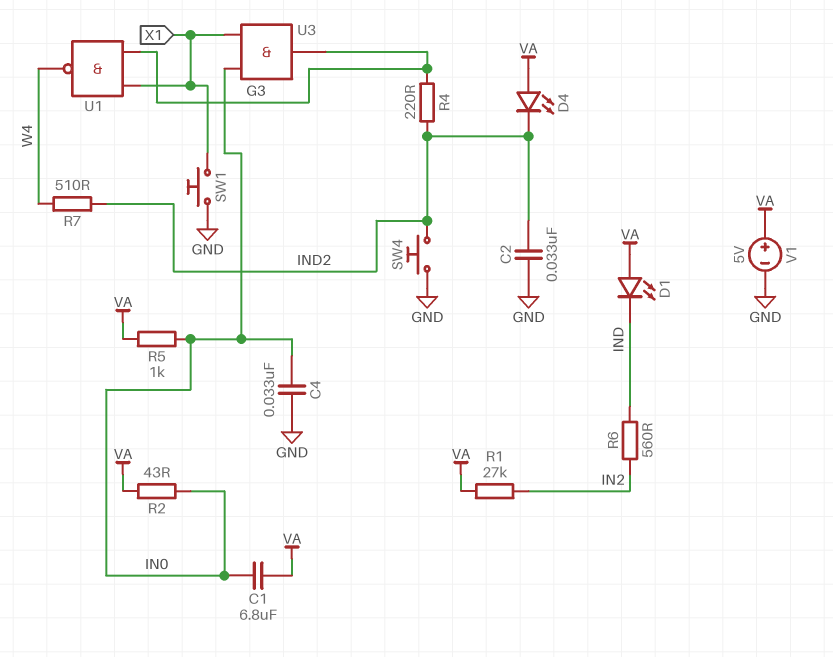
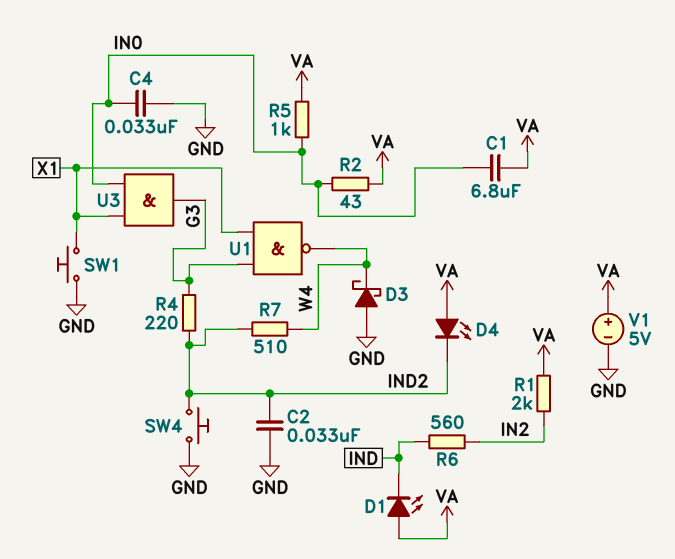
D3: none -> schottky (A GND, K W4)
R1: 27k (IN2, VA) -> 2k (IN2, VA)

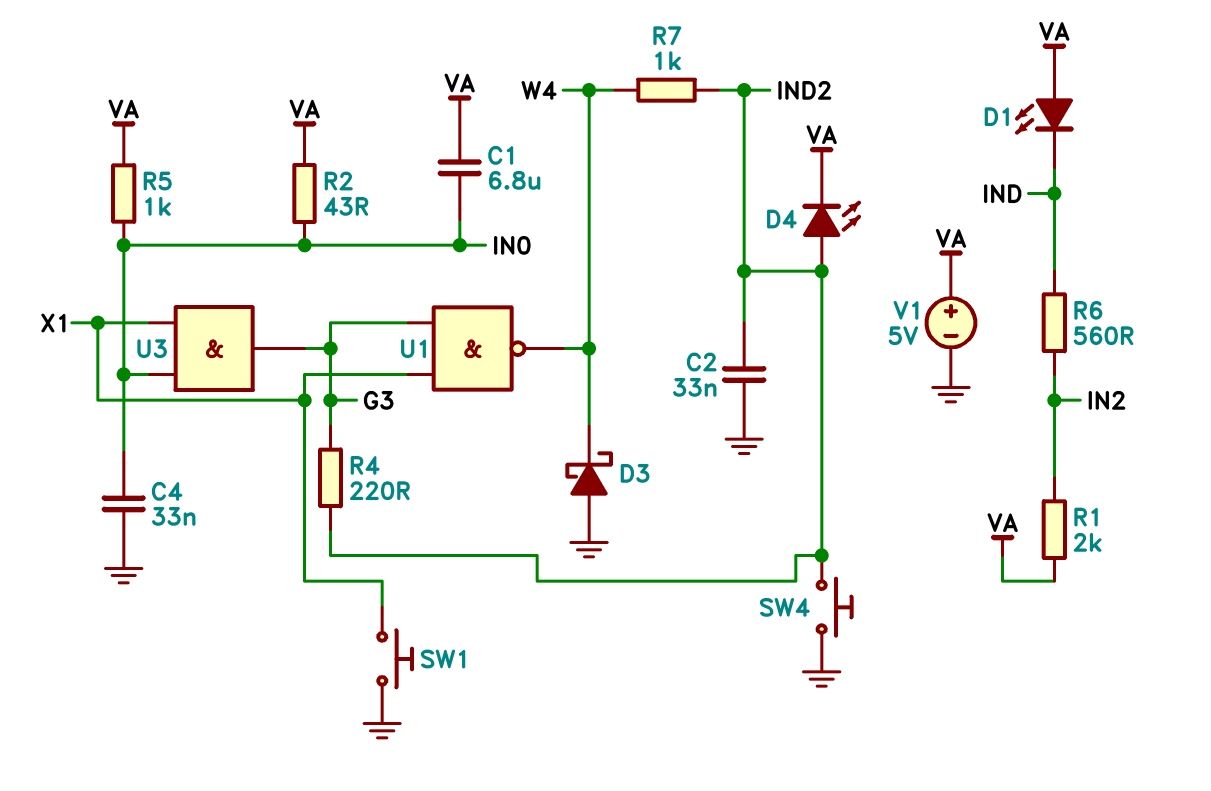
D4: LED (A VA, K IND2) -> LED (A IND2, K VA)
R7: 510 (IND2, W4) -> 1k (IND2, W4)

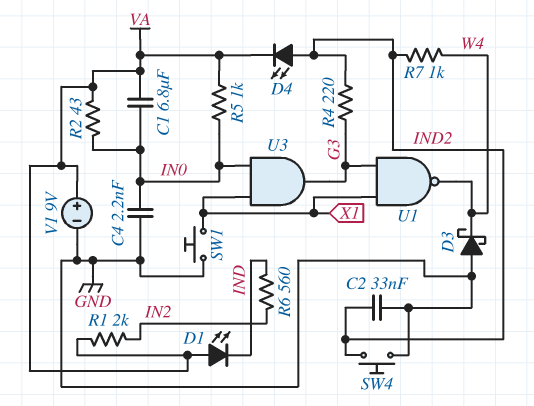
C4: 33nF (GND, IN0) -> 2.2nF (GND, IN0)
V1: 5V (plus VA, minus GND) -> 9V (plus VA, minus GND)

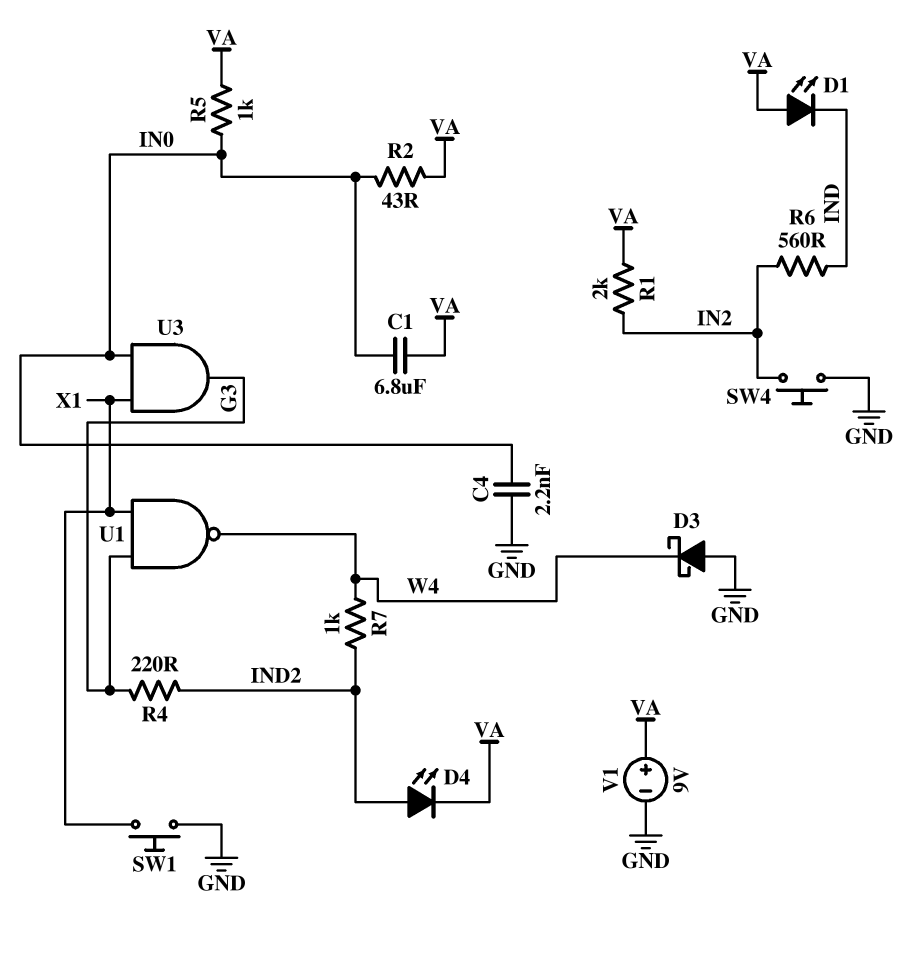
C2: 33nF (GND, IND2) -> none
SW4: button (GND, IND2) -> button (GND, IN2)

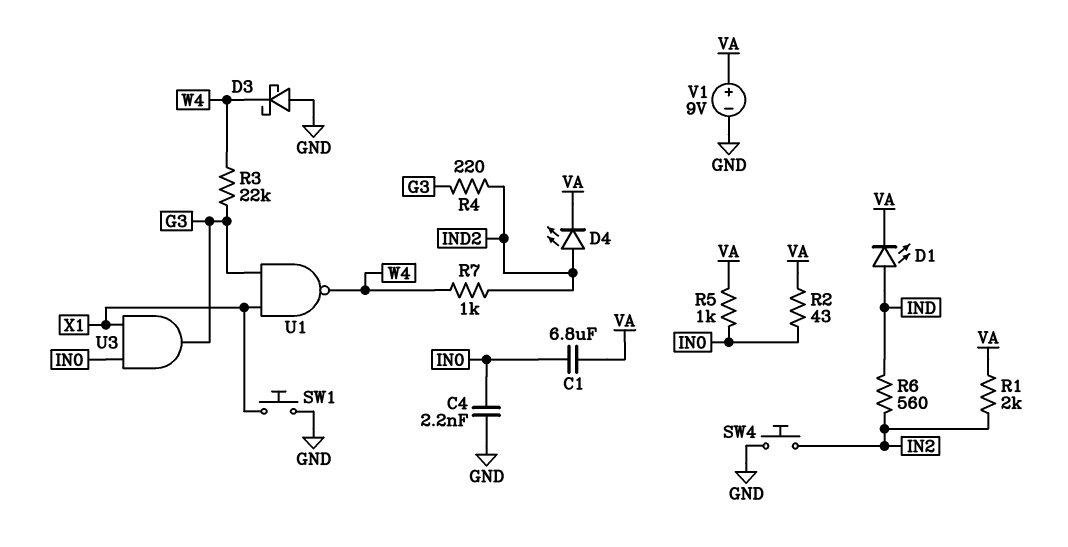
D1: LED (A VA, K IND) -> LED (A IND, K VA)
R3: none -> 22k (G3, W4)

